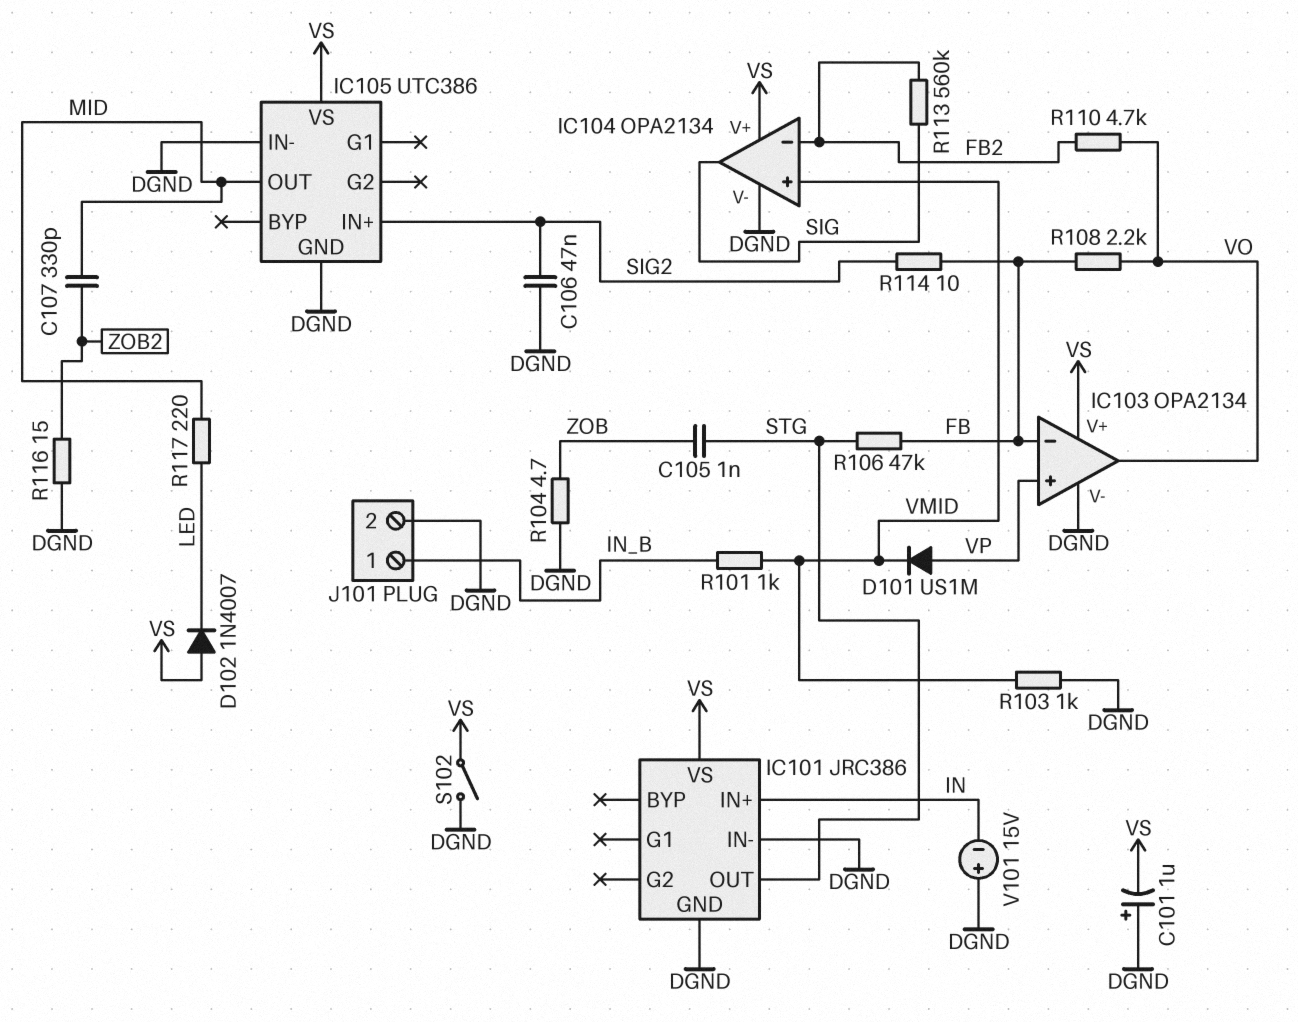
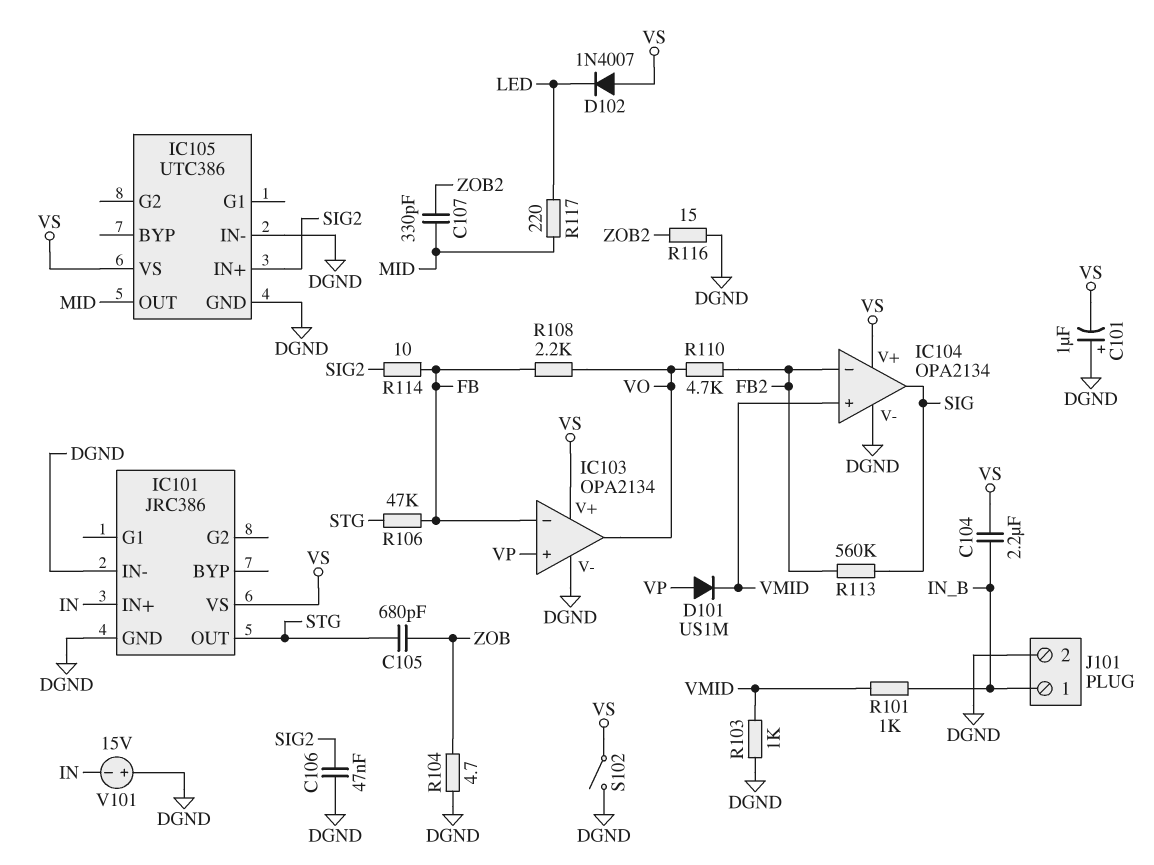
C104: none -> 2.2uF (IN_B, VS)
C105: 1nF (STG, ZOB) -> 680pF (STG, ZOB)

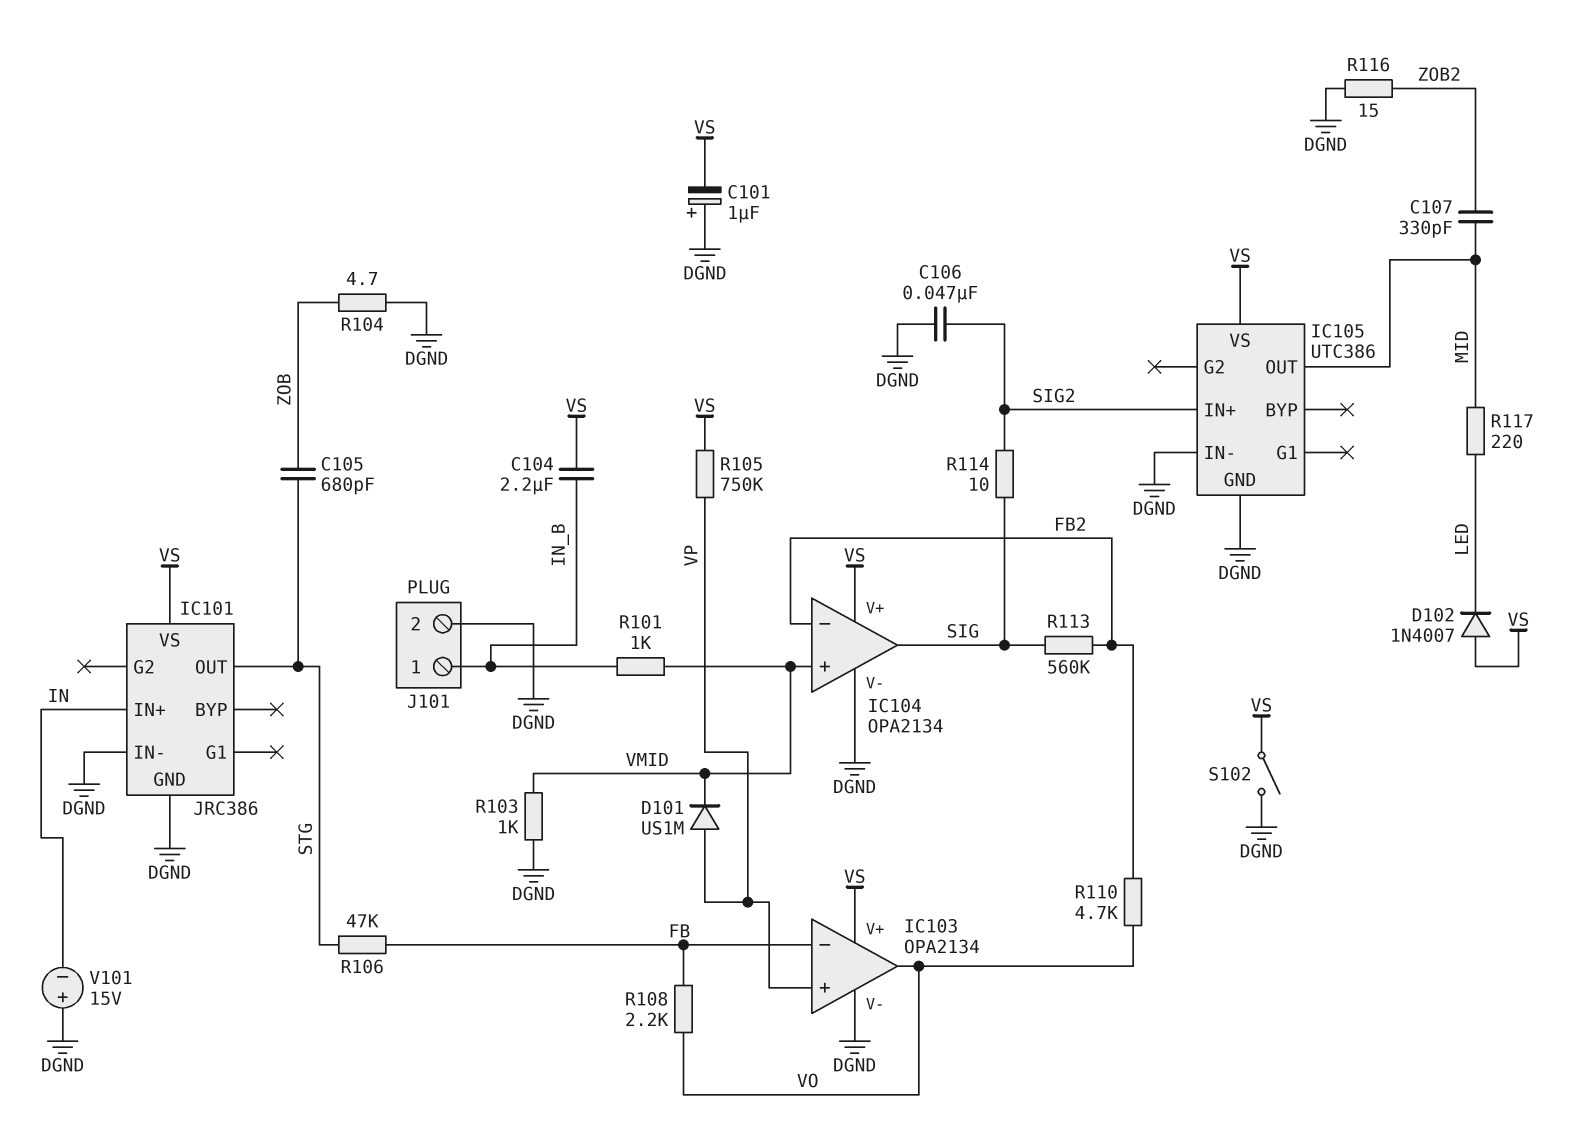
R105: none -> 750k (VP, VS)
R114: 10 (FB, SIG2) -> 10 (SIG, SIG2)

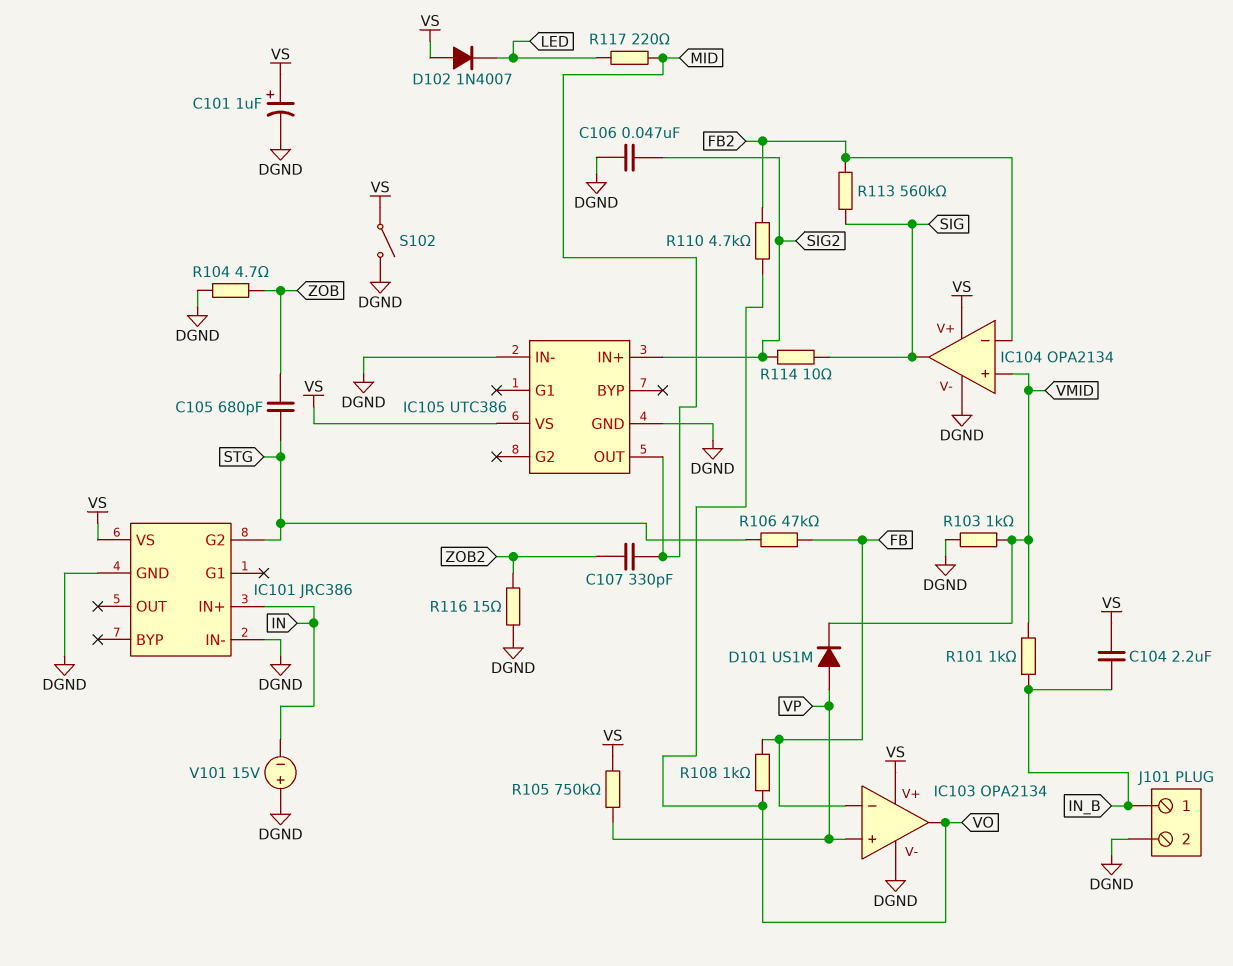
C101: 1uF (plus DGND, minus VS) -> 1uF (plus VS, minus DGND)
IC101 pin G2: none -> STG
IC101 pin OUT: STG -> none
R108: 2.2k (FB, VO) -> 1k (FB, VO)

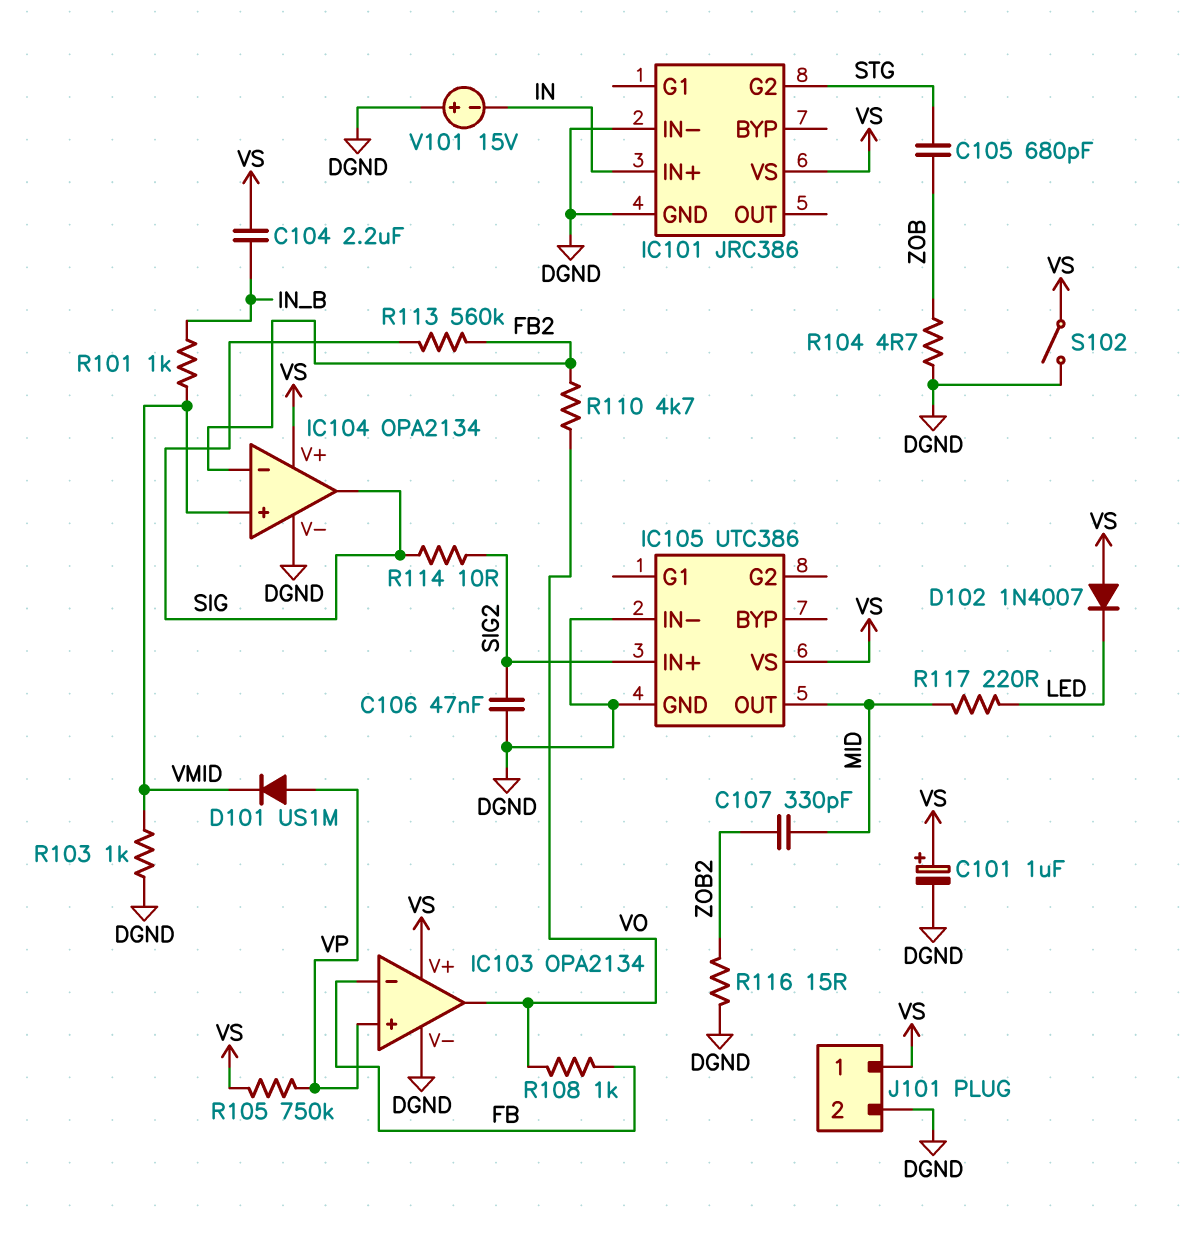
J101 pin 1: IN_B -> VS
R106: 47k (FB, STG) -> none

